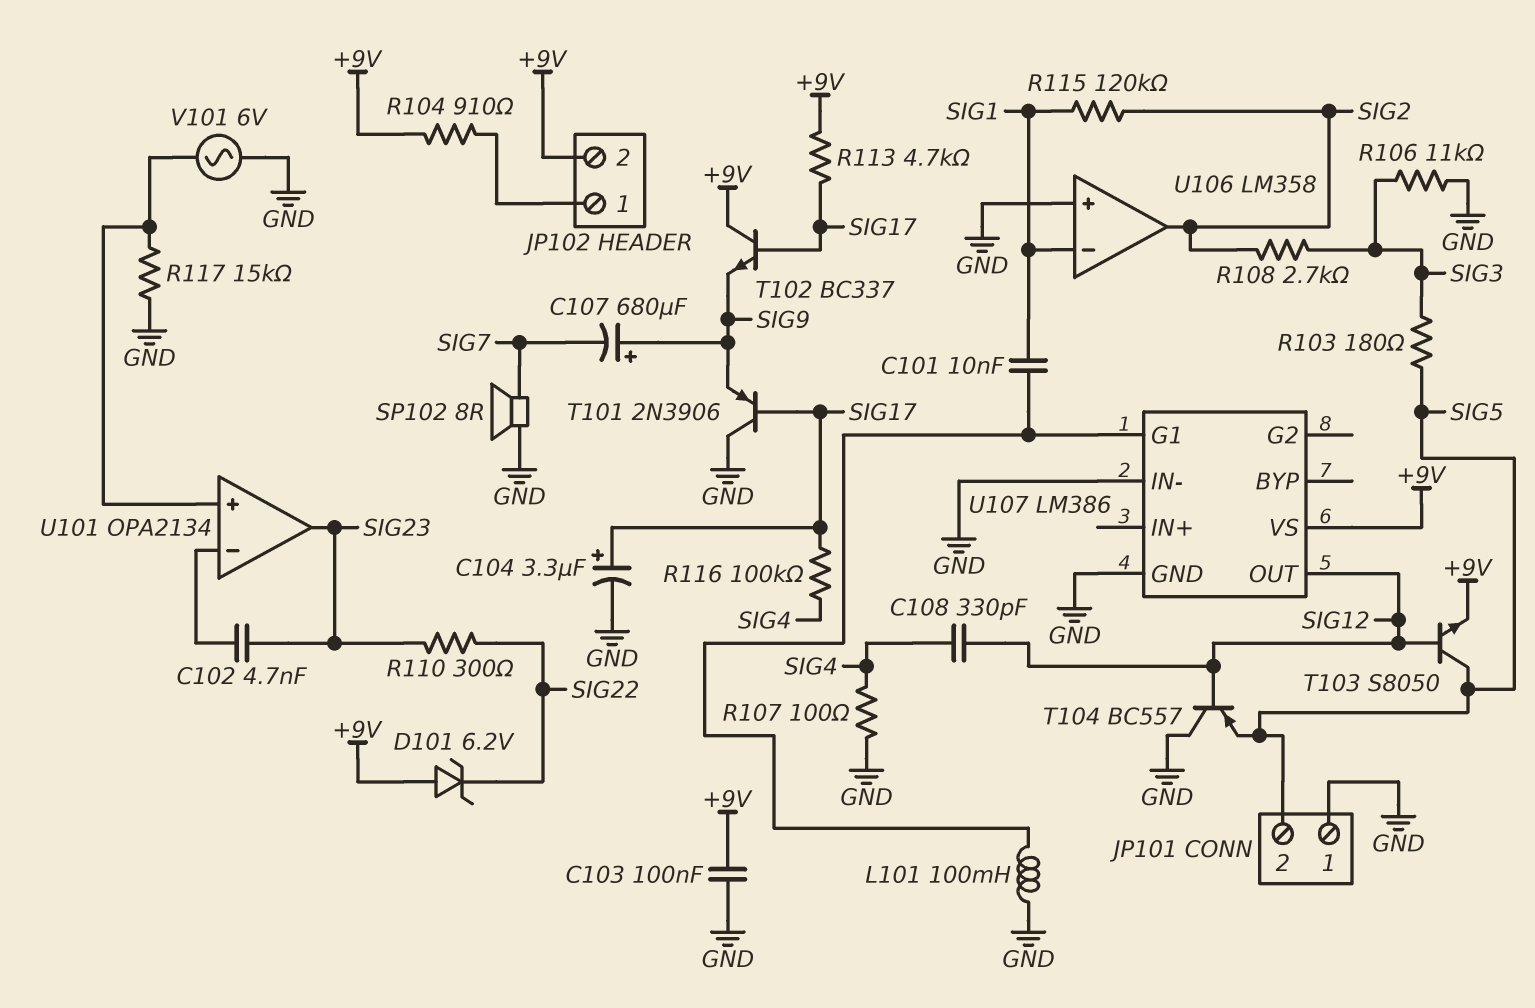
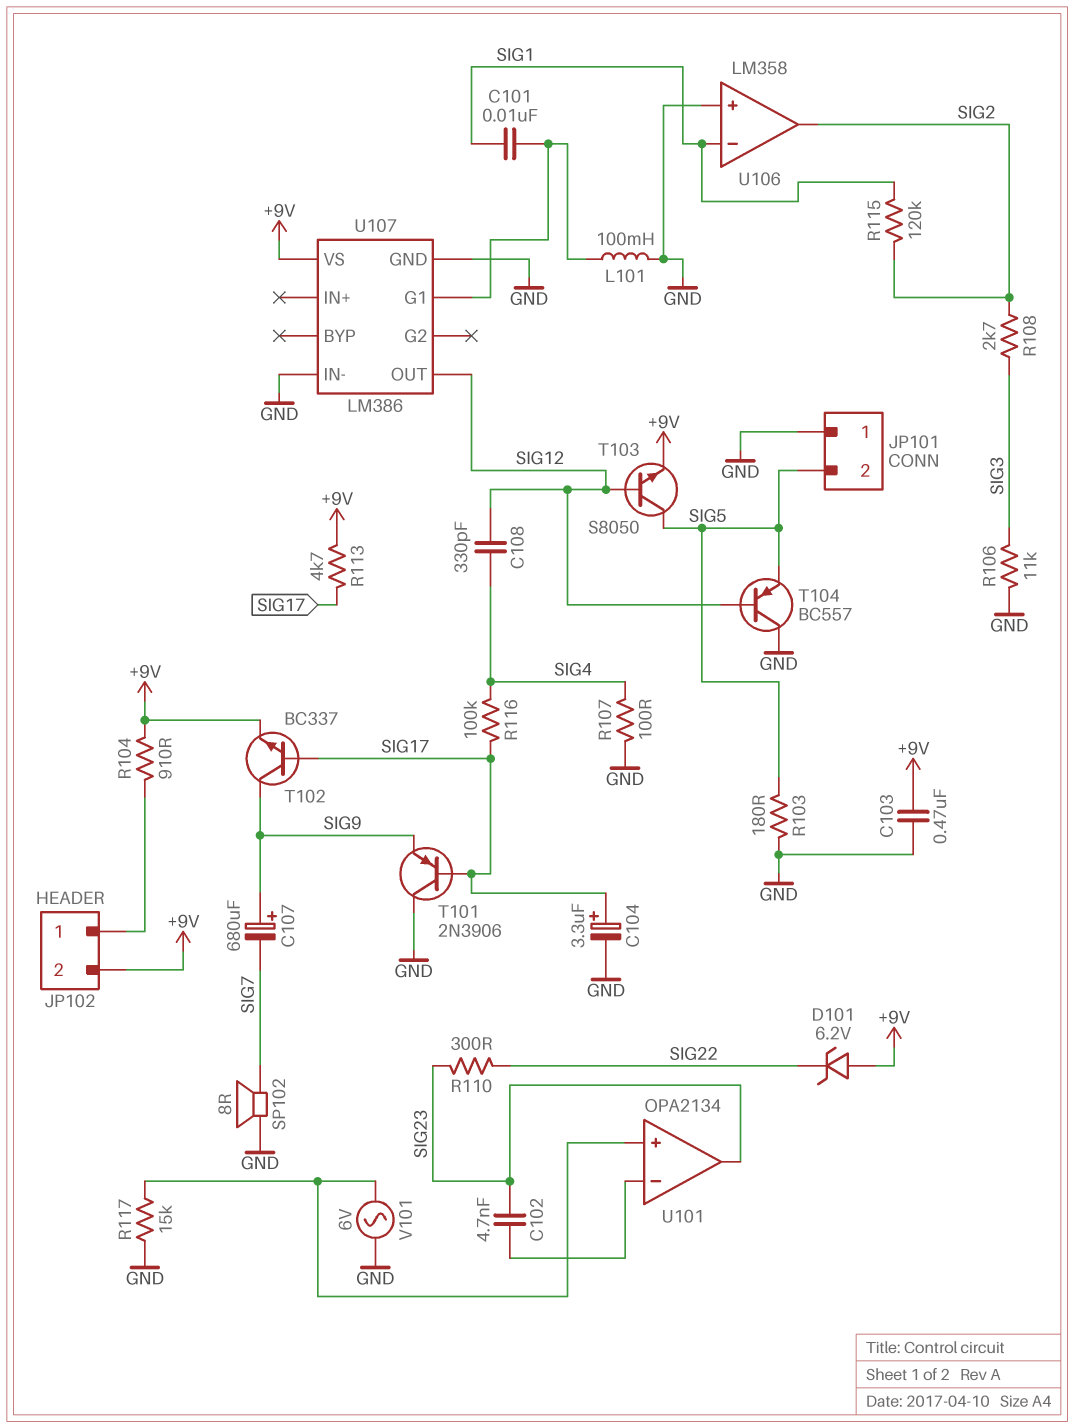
C103: 100nF (+9V, GND) -> 470nF (+9V, GND)
R103: 180 (SIG3, SIG5) -> 180 (GND, SIG5)
T102: NPN BC337 (B SIG17, C +9V, E SIG9) -> NPN BC337 (B SIG17, C SIG9, E +9V)

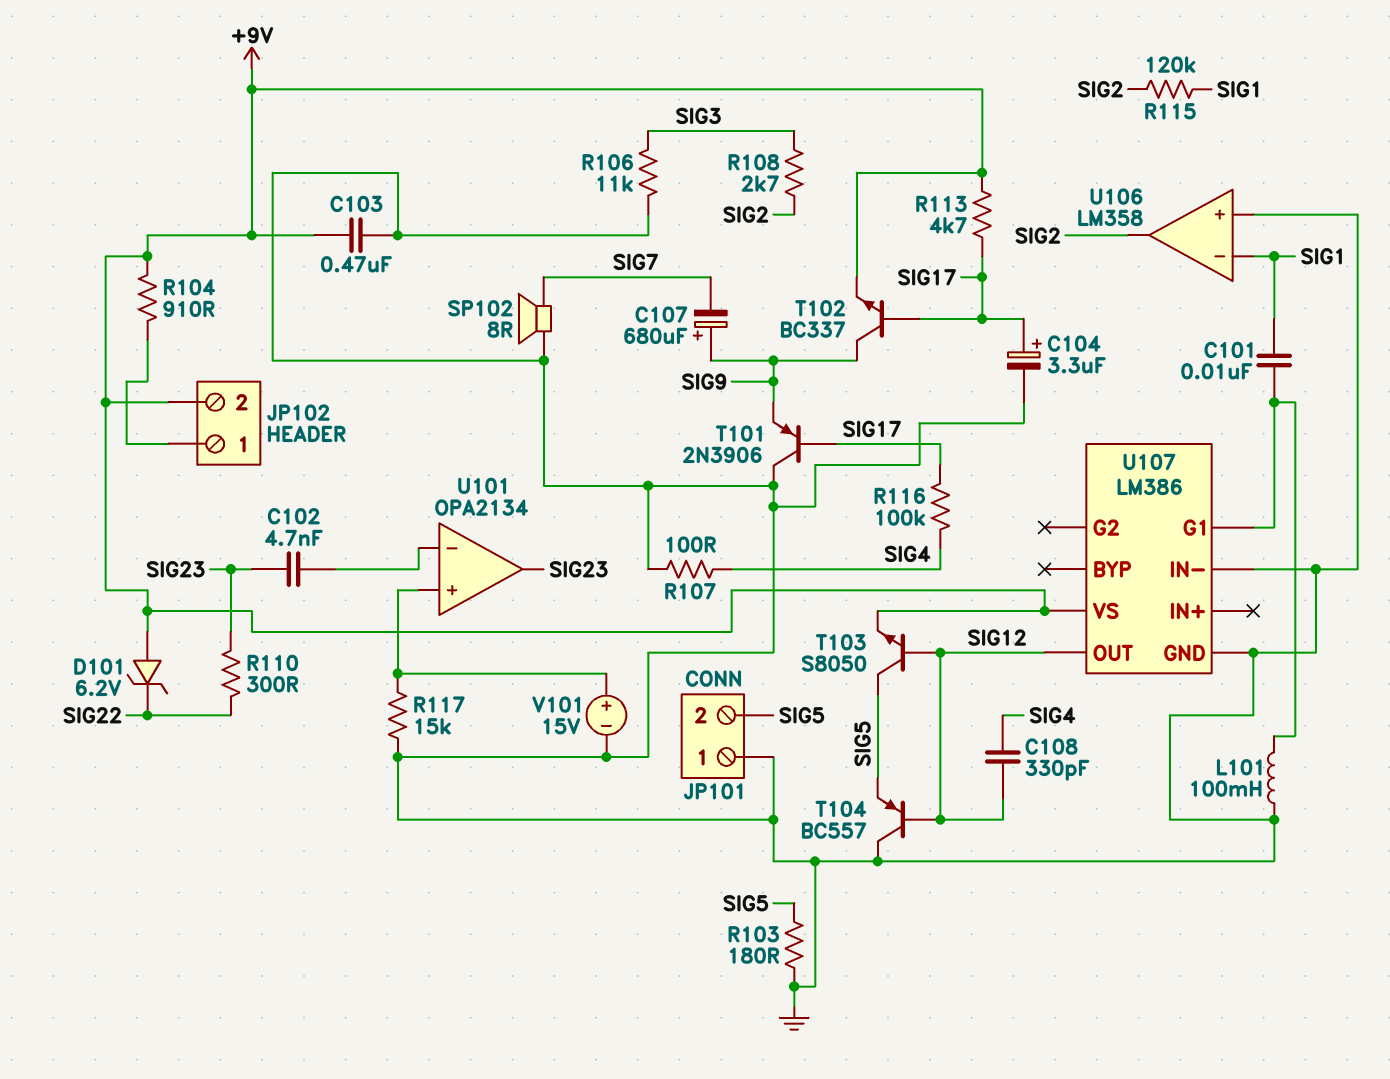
V101: AC 6V (GND, U101/in+) -> 15V (plus U101/in+, minus GND)

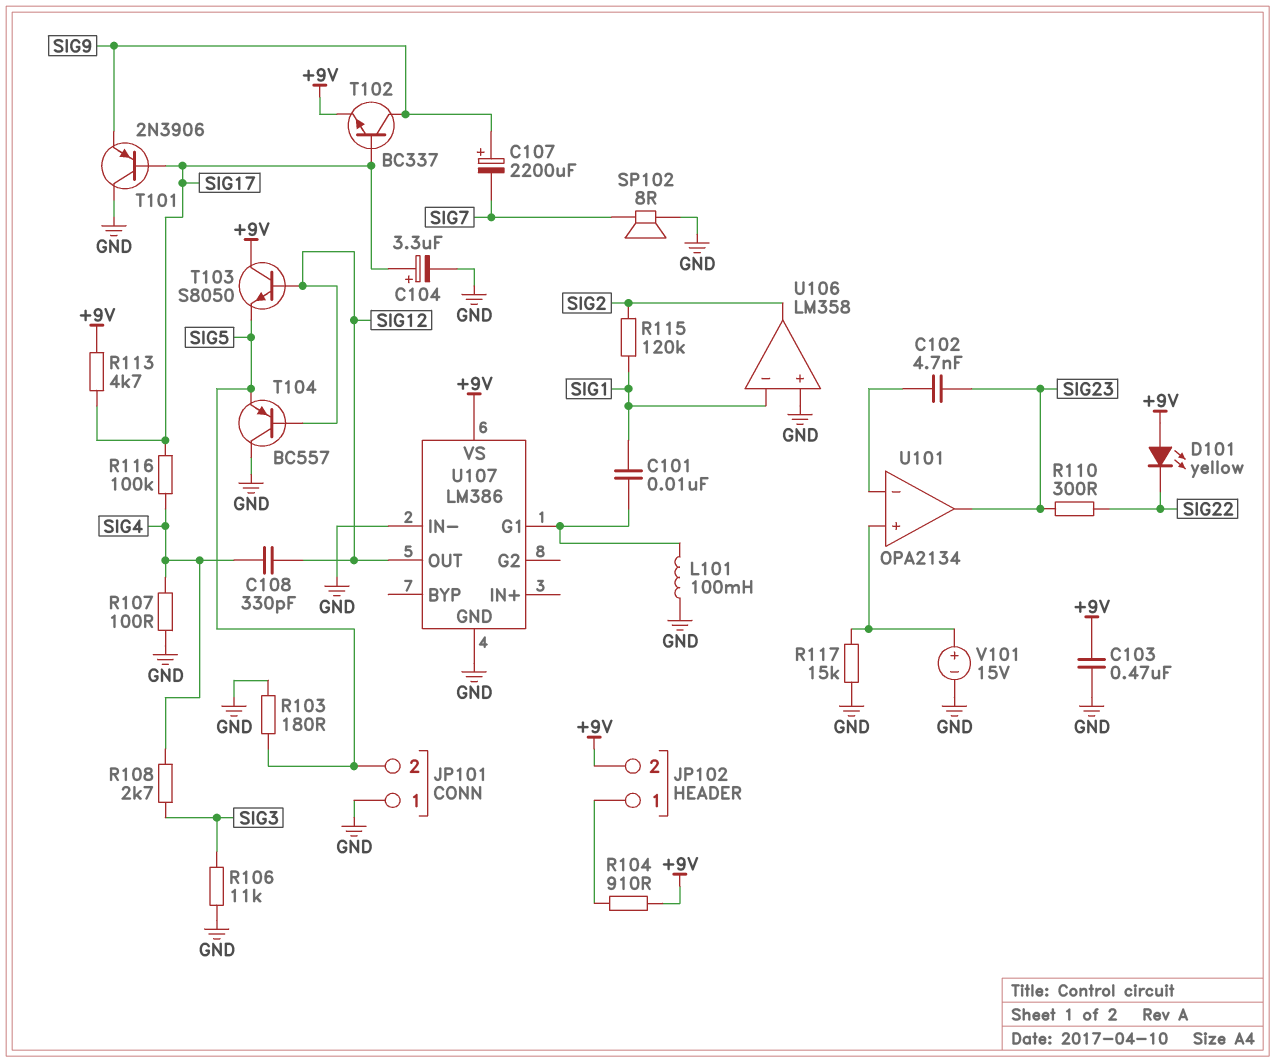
C107: 680uF (plus SIG9, minus SIG7) -> 2200uF (plus SIG9, minus SIG7)
D101: zener 6.2V (A +9V, K SIG22) -> LED yellow (A +9V, K SIG22)
R108: 2.7k (SIG2, SIG3) -> 2.7k (SIG3, SIG4)
T103: NPN S8050 (B SIG12, C SIG5, E +9V) -> NPN S8050 (B SIG12, C +9V, E SIG5)

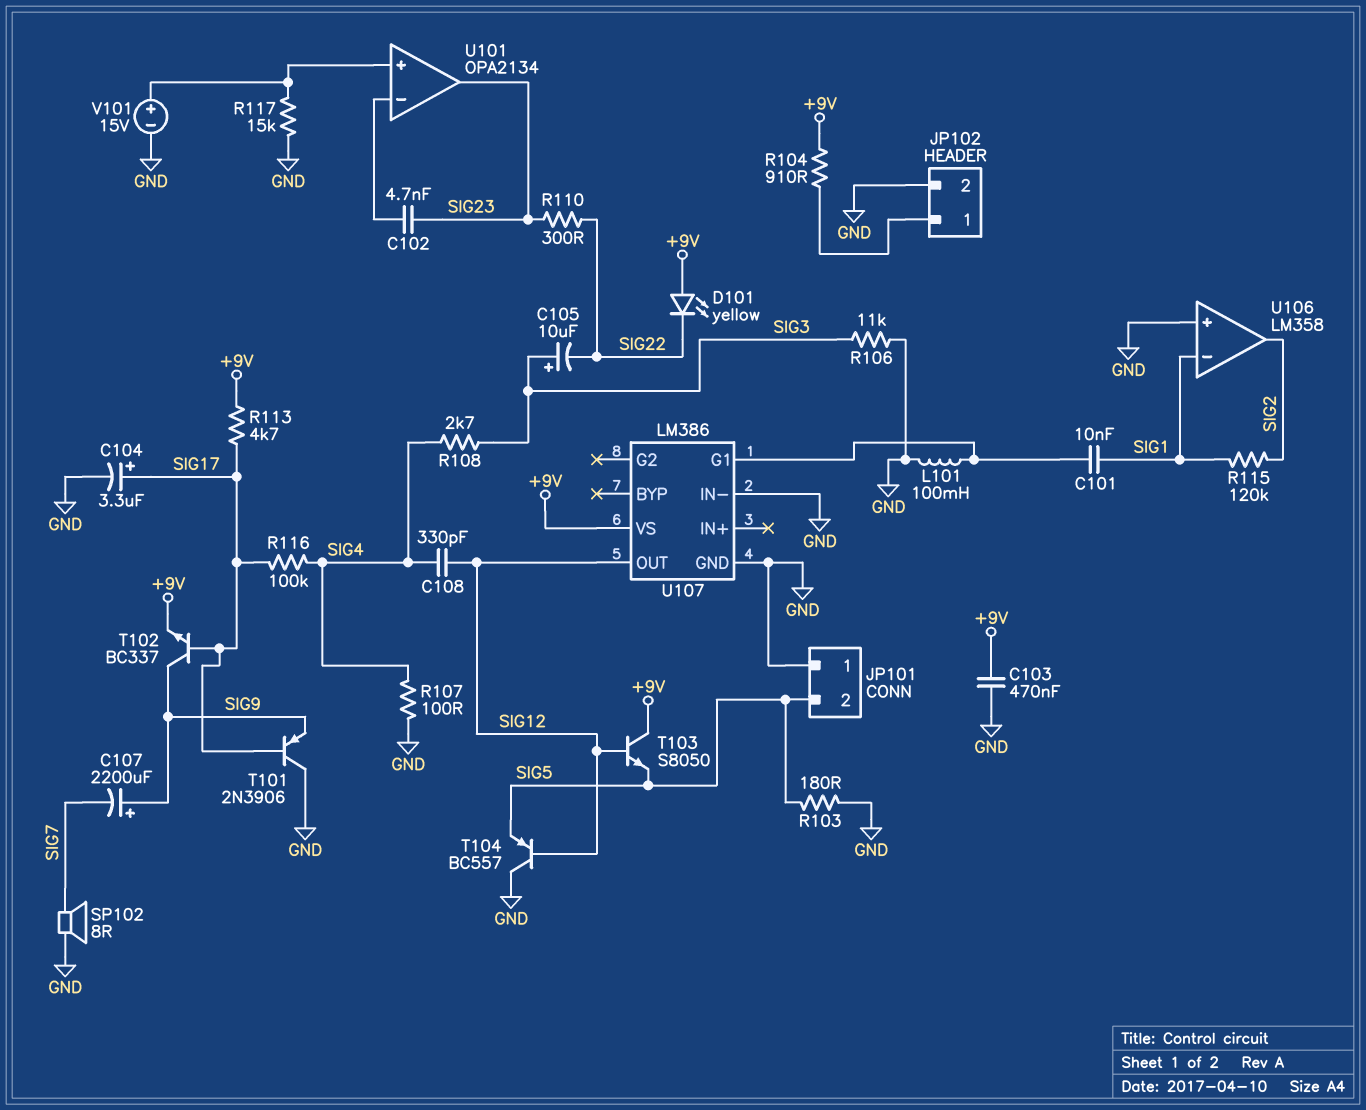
C105: none -> 10uF (plus SIG3, minus SIG22)
JP102 pin 2: +9V -> GND

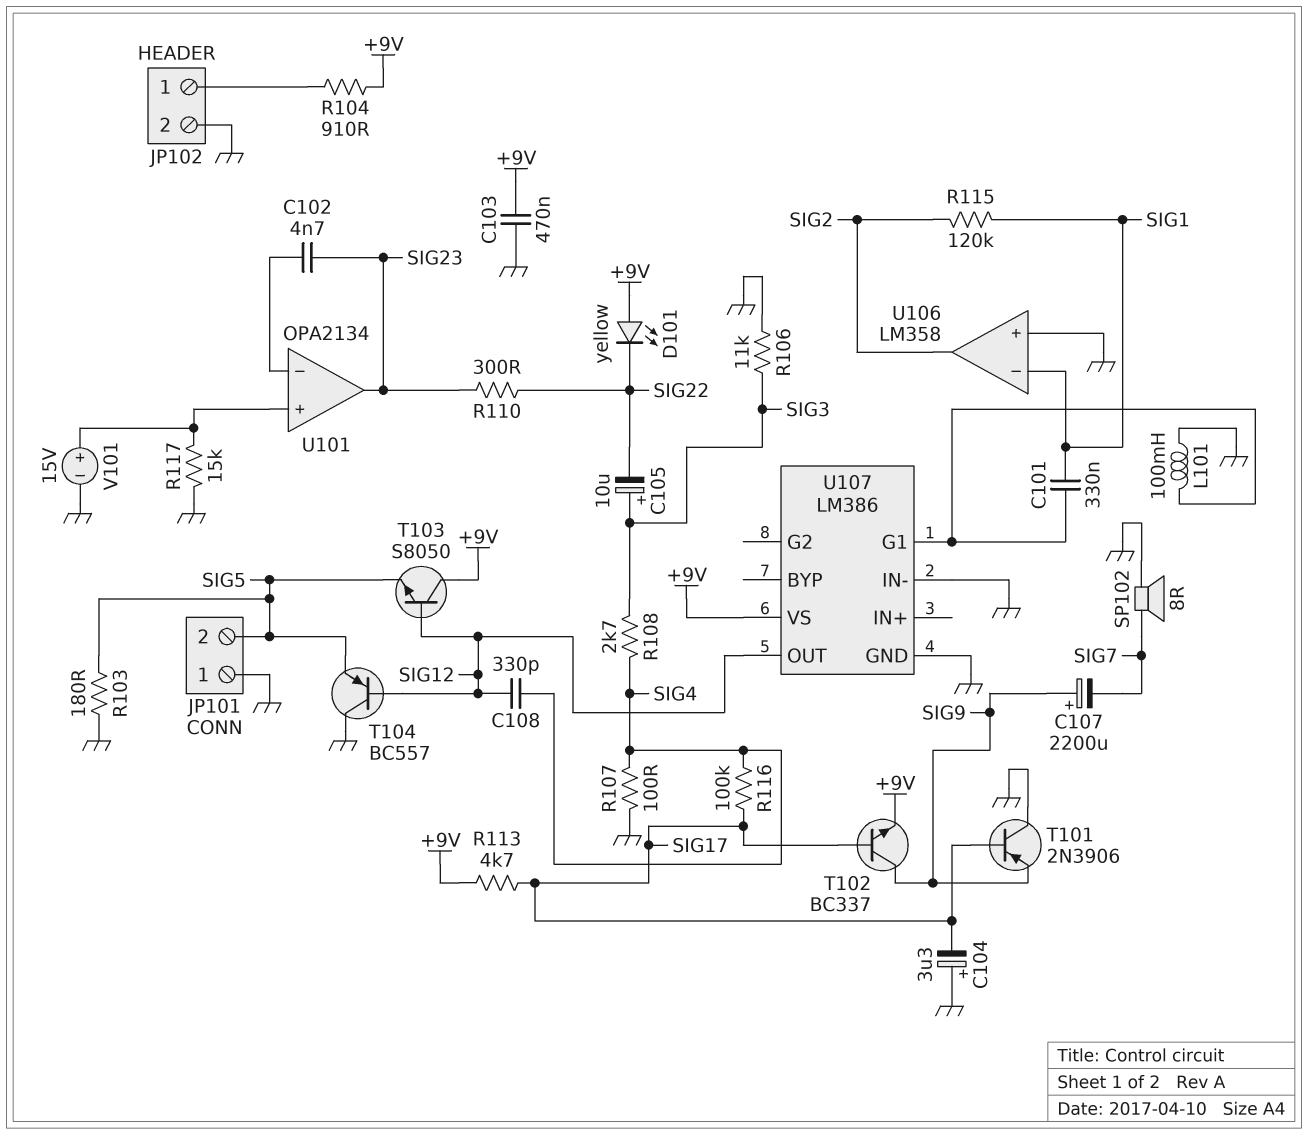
C101: 10nF (SIG1, U107/G1) -> 330nF (SIG1, U107/G1)
C104: 3.3uF (plus SIG17, minus GND) -> 3.3uF (plus GND, minus SIG17)

